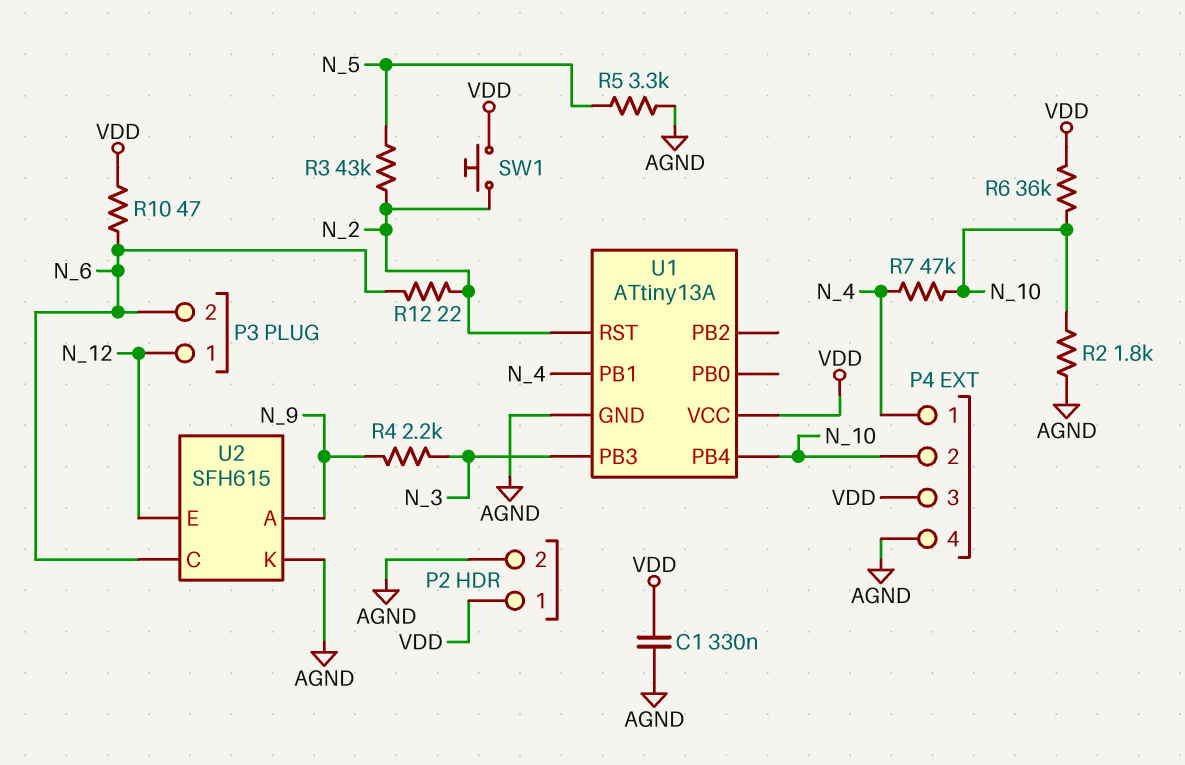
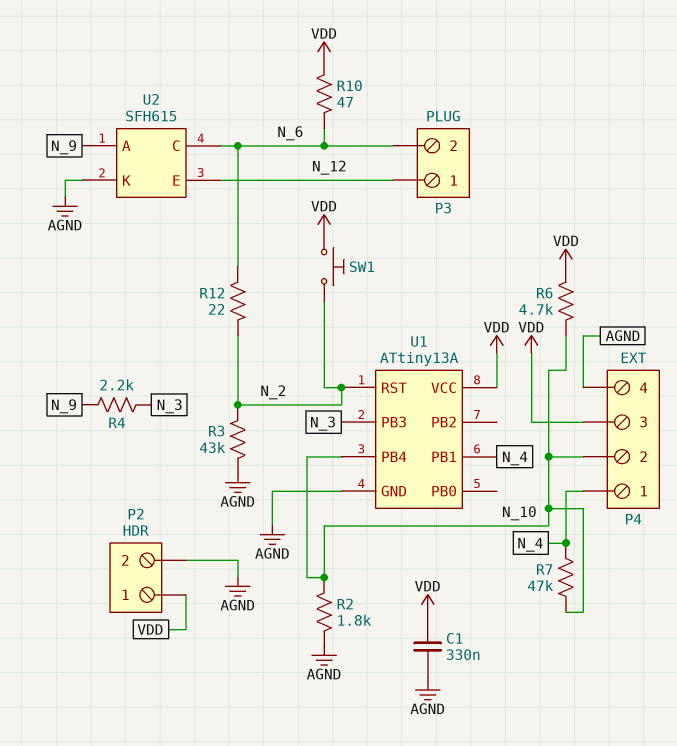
R3: 43k (N_2, N_5) -> 43k (AGND, N_2)
R5: 3.3k (AGND, N_5) -> none
R6: 36k (N_10, VDD) -> 4.7k (N_10, VDD)

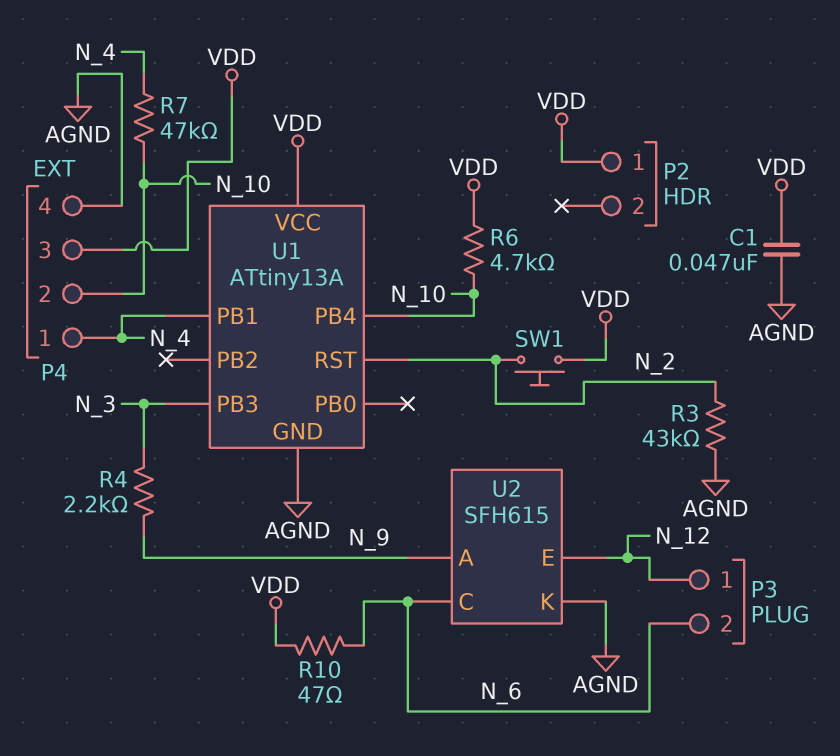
C1: 330nF (AGND, VDD) -> 47nF (AGND, VDD)
P2 pin 2: AGND -> none
R2: 1.8k (AGND, N_10) -> none
R12: 22 (N_2, N_6) -> none

